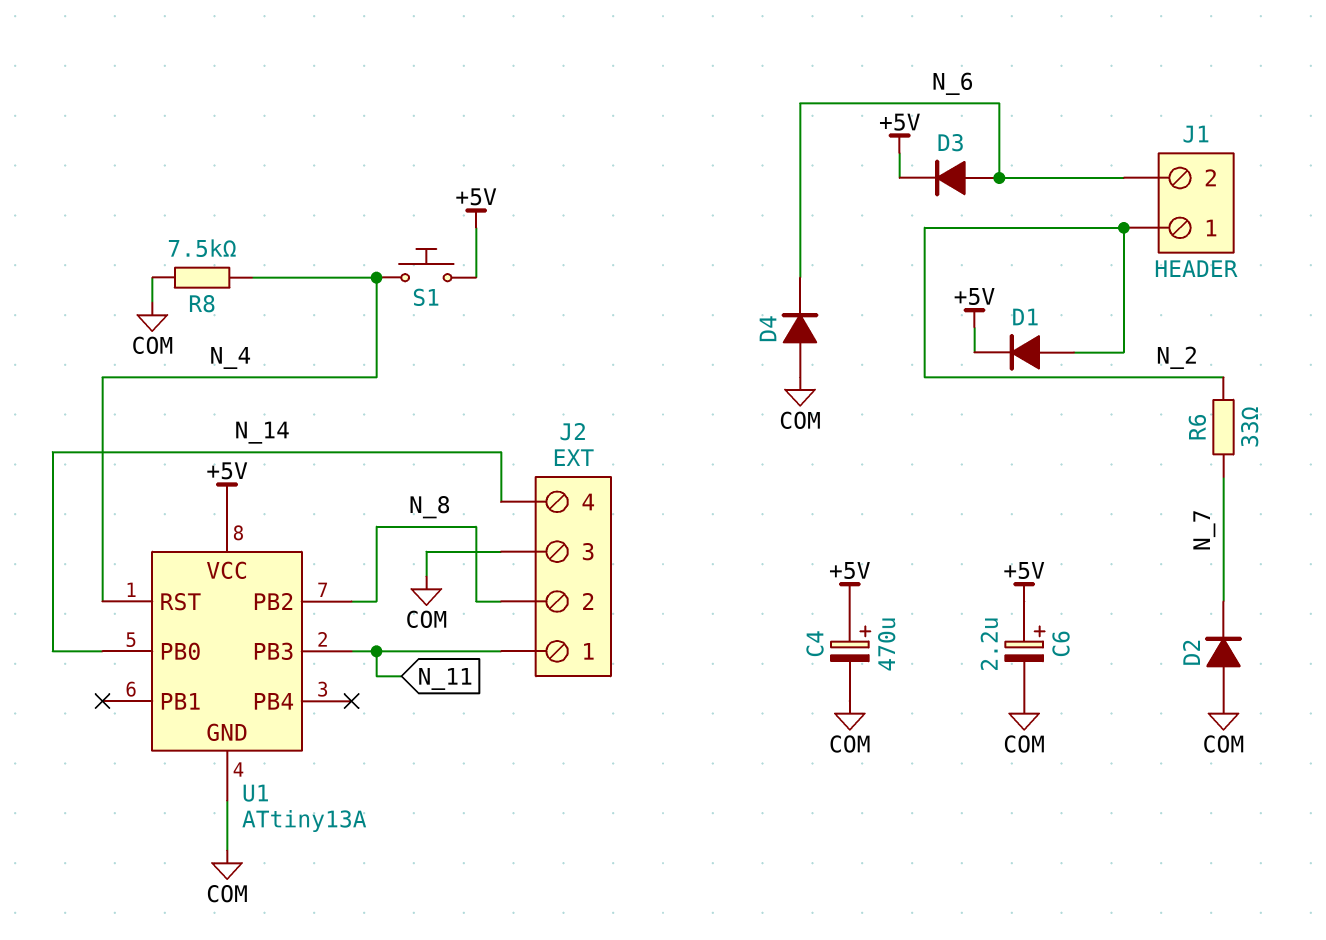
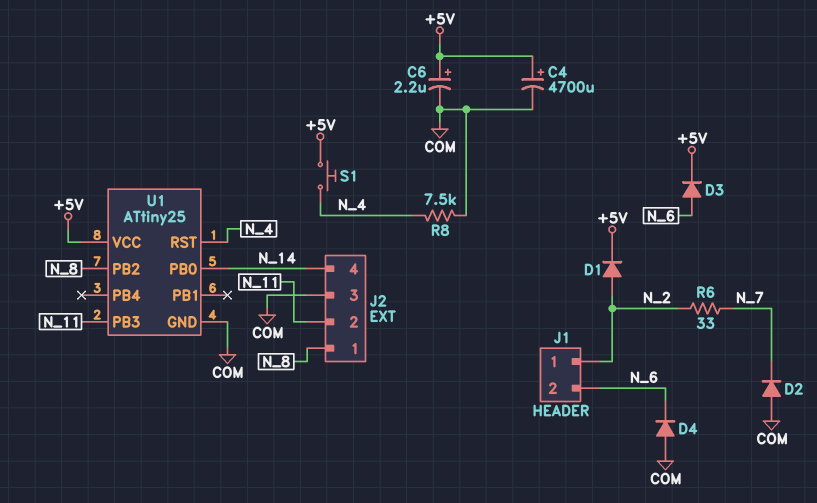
C4: 470uF (plus +5V, minus COM) -> 4700uF (plus +5V, minus COM)
J2 pin 1: N_11 -> N_8
J2 pin 2: N_8 -> N_11
U1: ATtiny13A -> ATtiny25

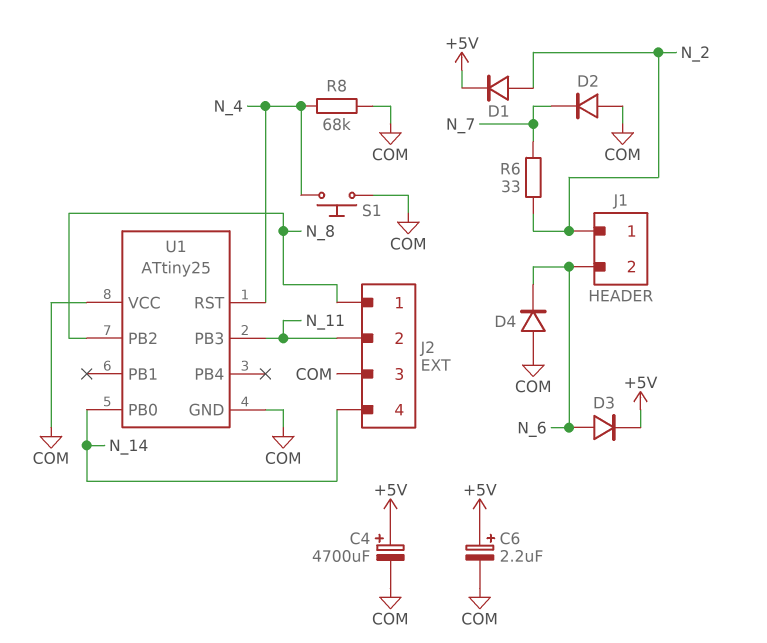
R8: 7.5k (COM, N_4) -> 68k (COM, N_4)
S1: button (+5V, N_4) -> button (COM, N_4)
U1 pin VCC: +5V -> COM

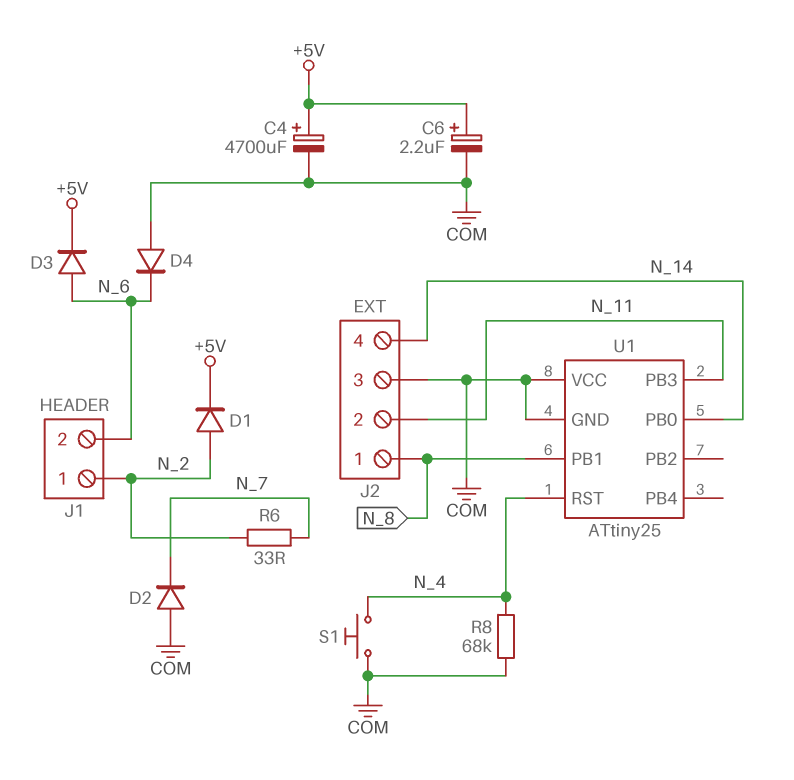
U1 pin PB1: none -> N_8
U1 pin PB2: N_8 -> none

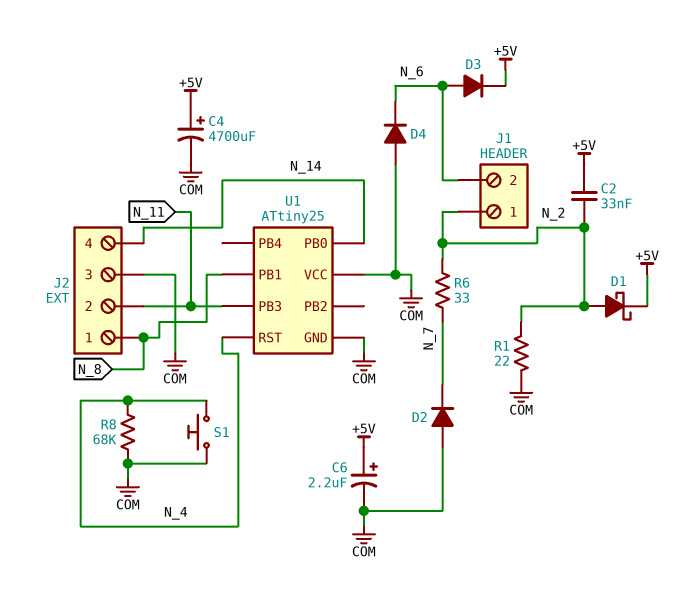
C2: none -> 33nF (+5V, N_2)
D1: diode (A N_2, K +5V) -> schottky (A N_2, K +5V)
R1: none -> 22 (COM, N_2)

